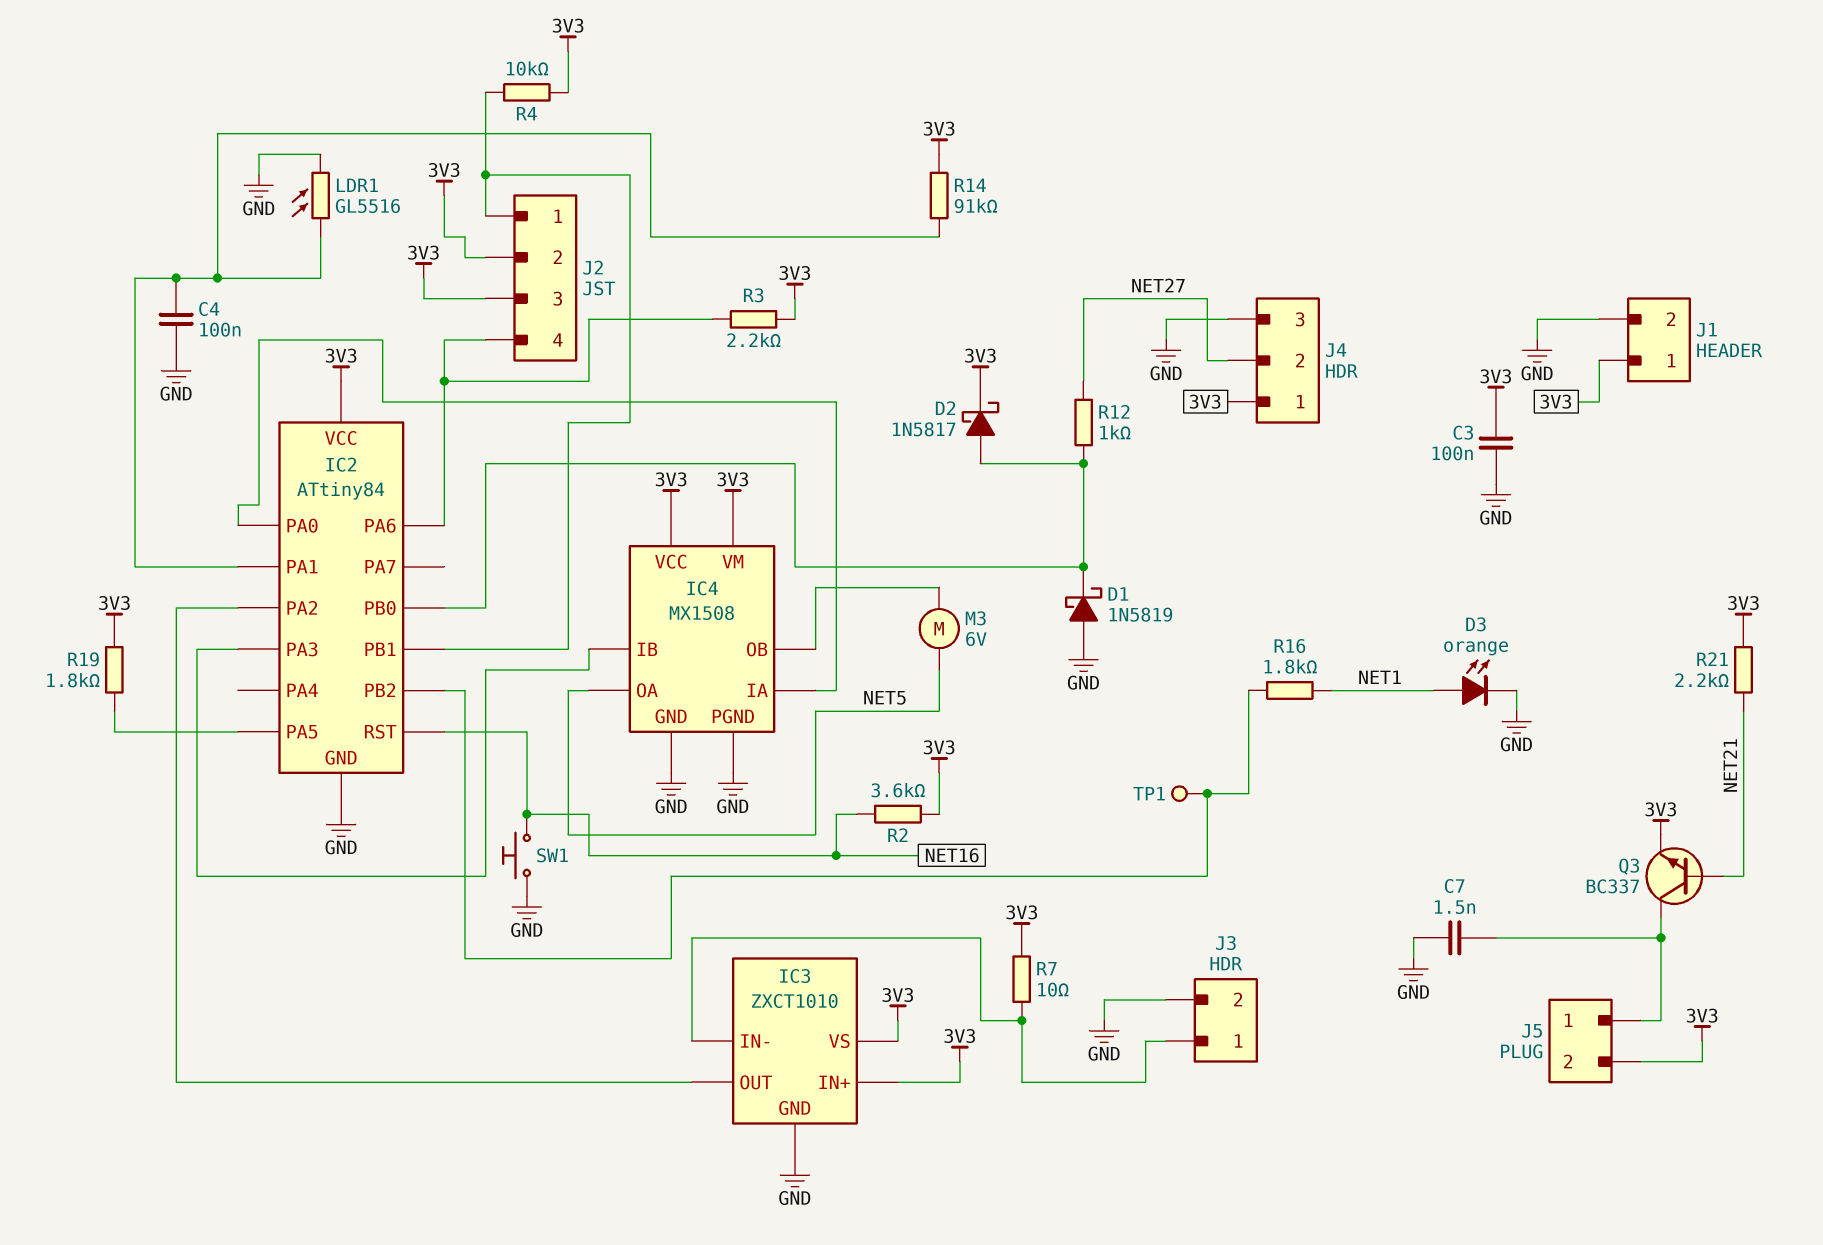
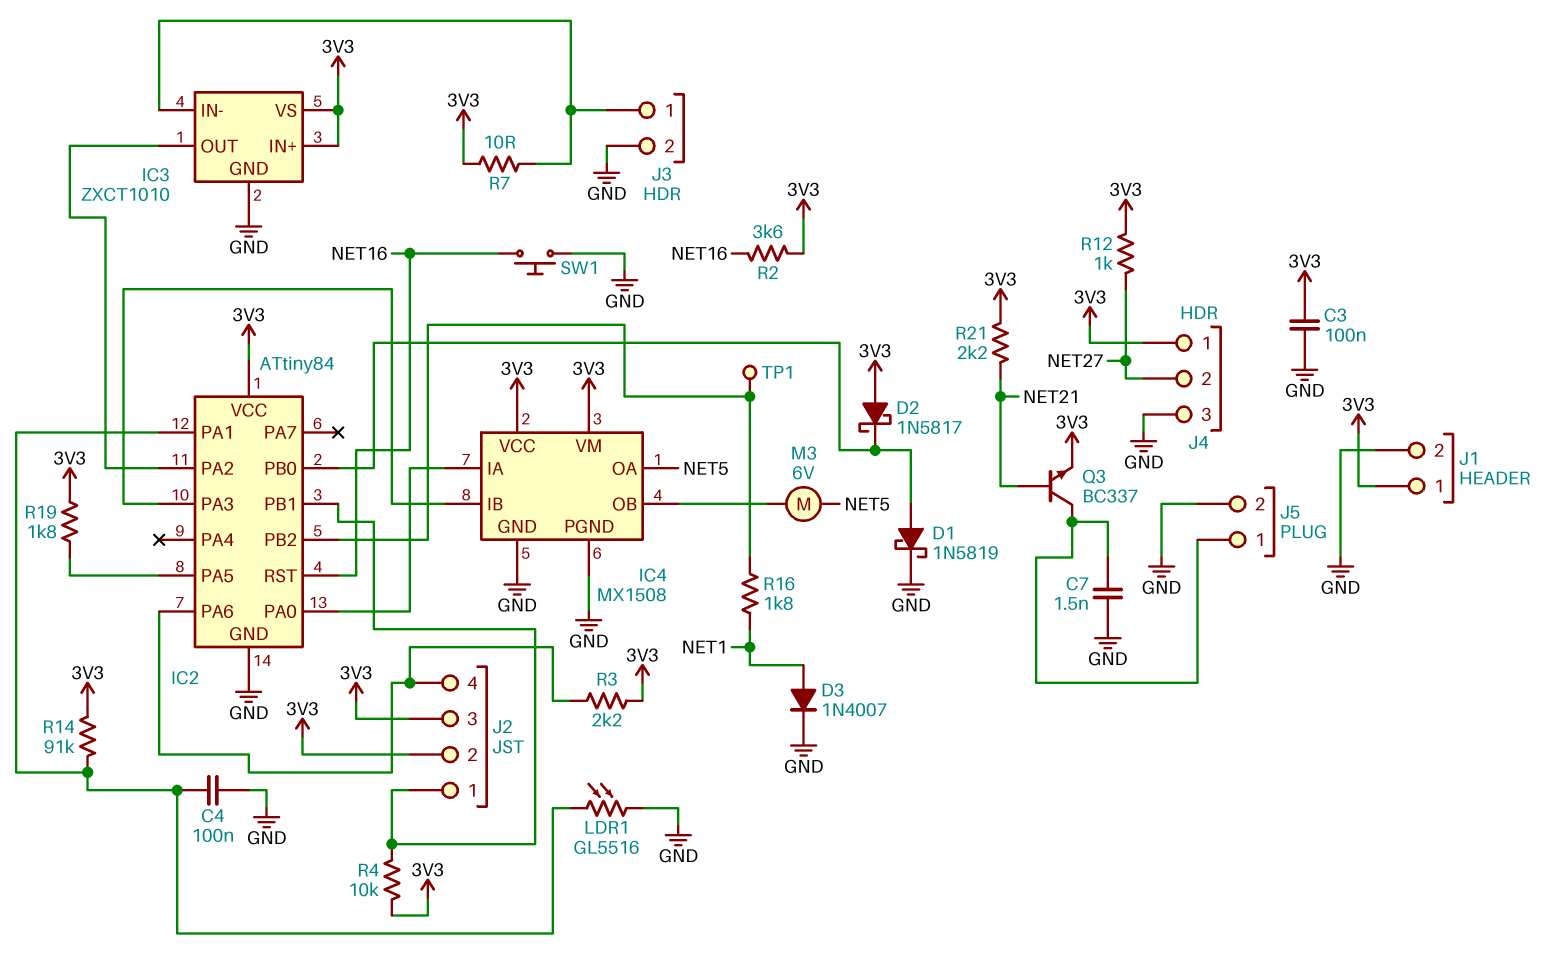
D1: schottky 1N5819 (A GND, K IC2/PB0) -> schottky 1N5819 (A IC2/PB0, K GND)
D2: schottky 1N5817 (A IC2/PB0, K 3V3) -> schottky 1N5817 (A 3V3, K IC2/PB0)
D3: LED orange (A NET1, K GND) -> diode 1N4007 (A NET1, K GND)
J5 pin 2: 3V3 -> GND
R12: 1k (IC2/PB0, NET27) -> 1k (3V3, NET27)

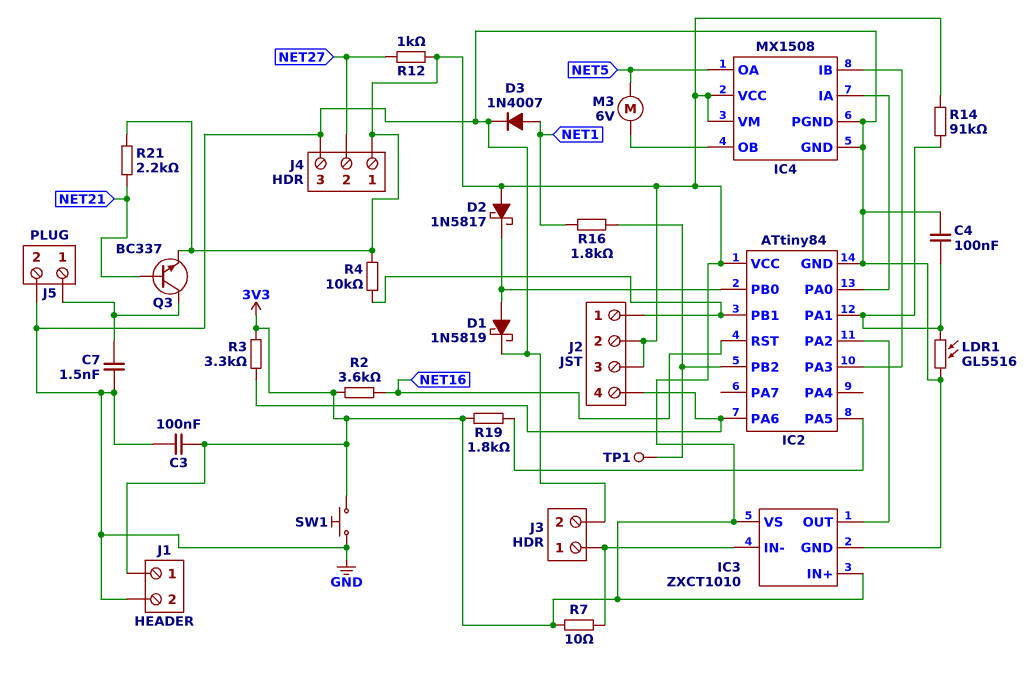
R3: 2.2k (3V3, IC2/PA6) -> 3.3k (3V3, IC2/PA6)
SW1: button (GND, NET16) -> button (3V3, GND)

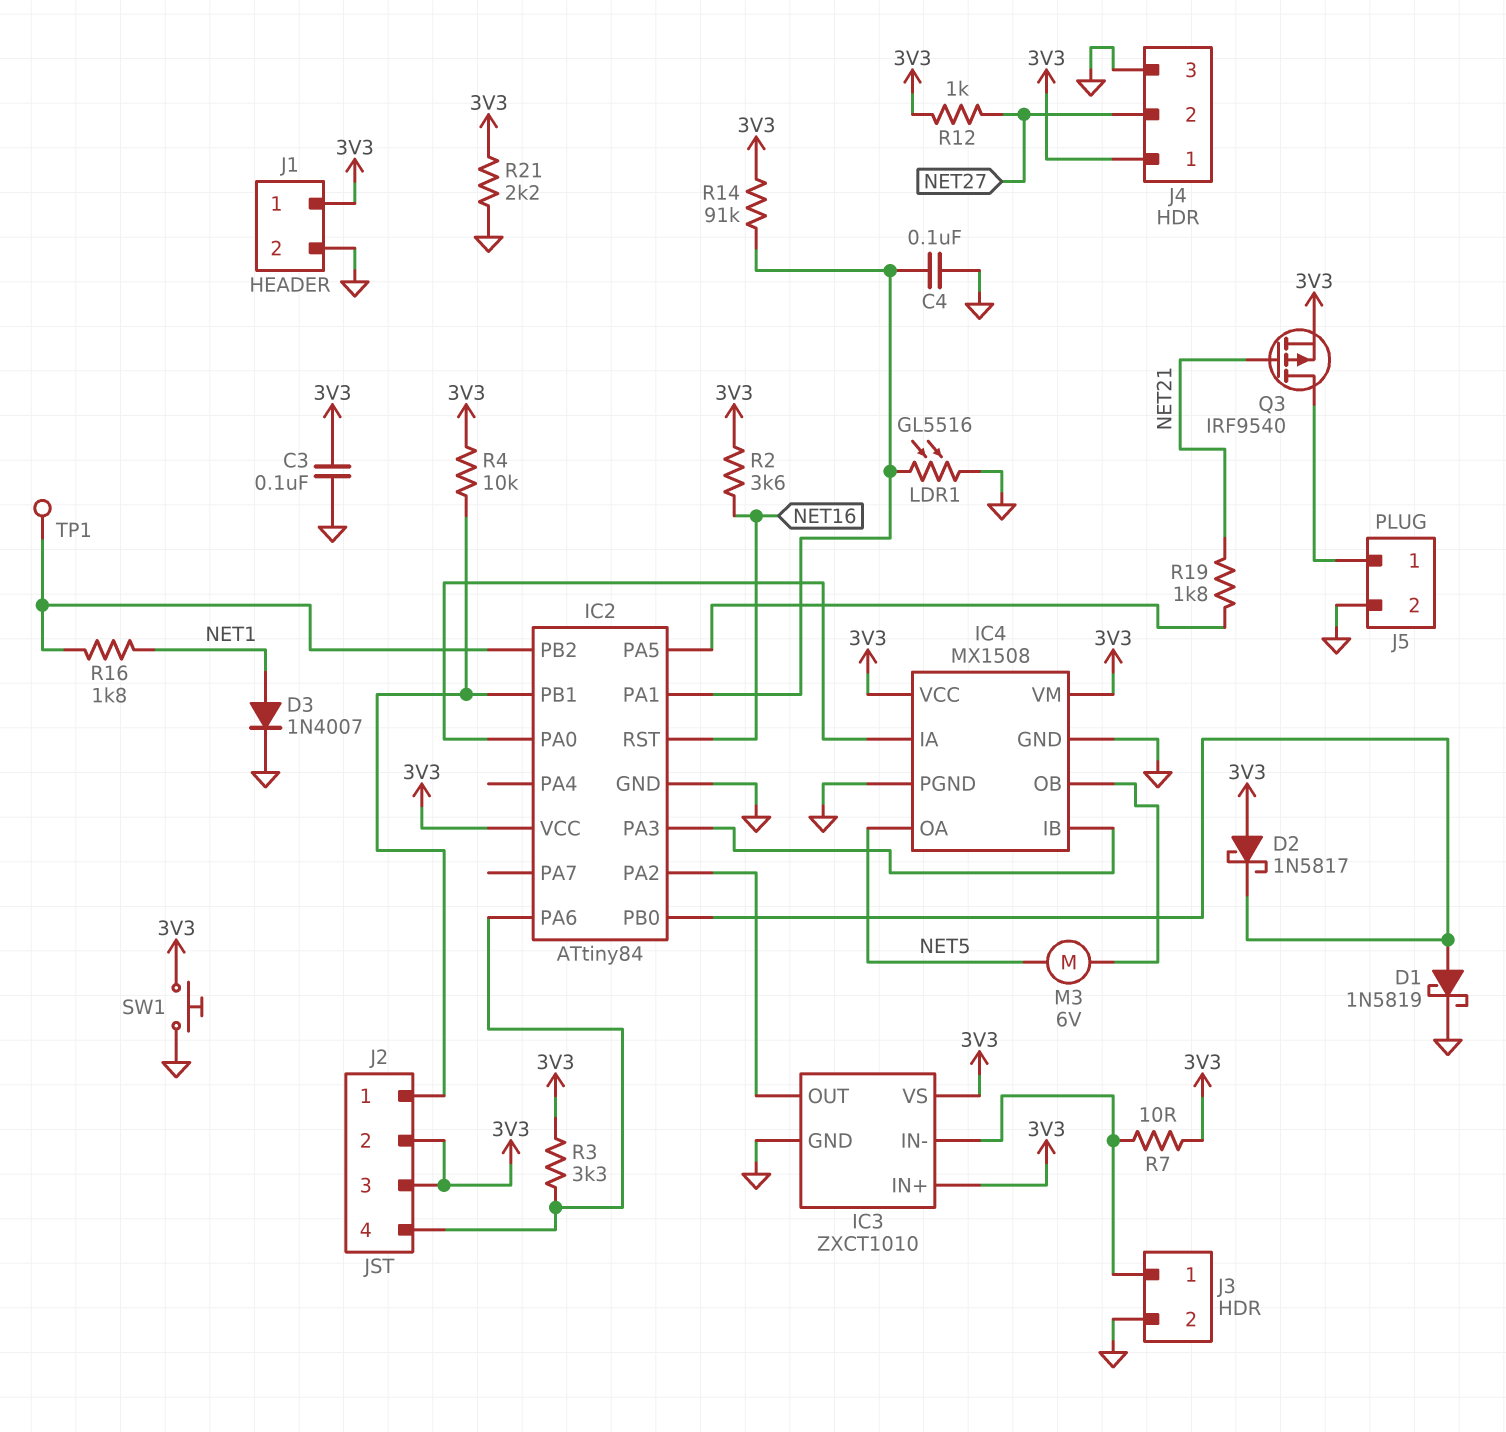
C7: 1.5nF (GND, J5/1) -> none
Q3: NPN BC337 (B NET21, C J5/1, E 3V3) -> PMOS IRF9540 (G NET21, D J5/1, S 3V3)
R19: 1.8k (3V3, IC2/PA5) -> 1.8k (IC2/PA5, NET21)
R21: 2.2k (3V3, NET21) -> 2.2k (3V3, GND)

